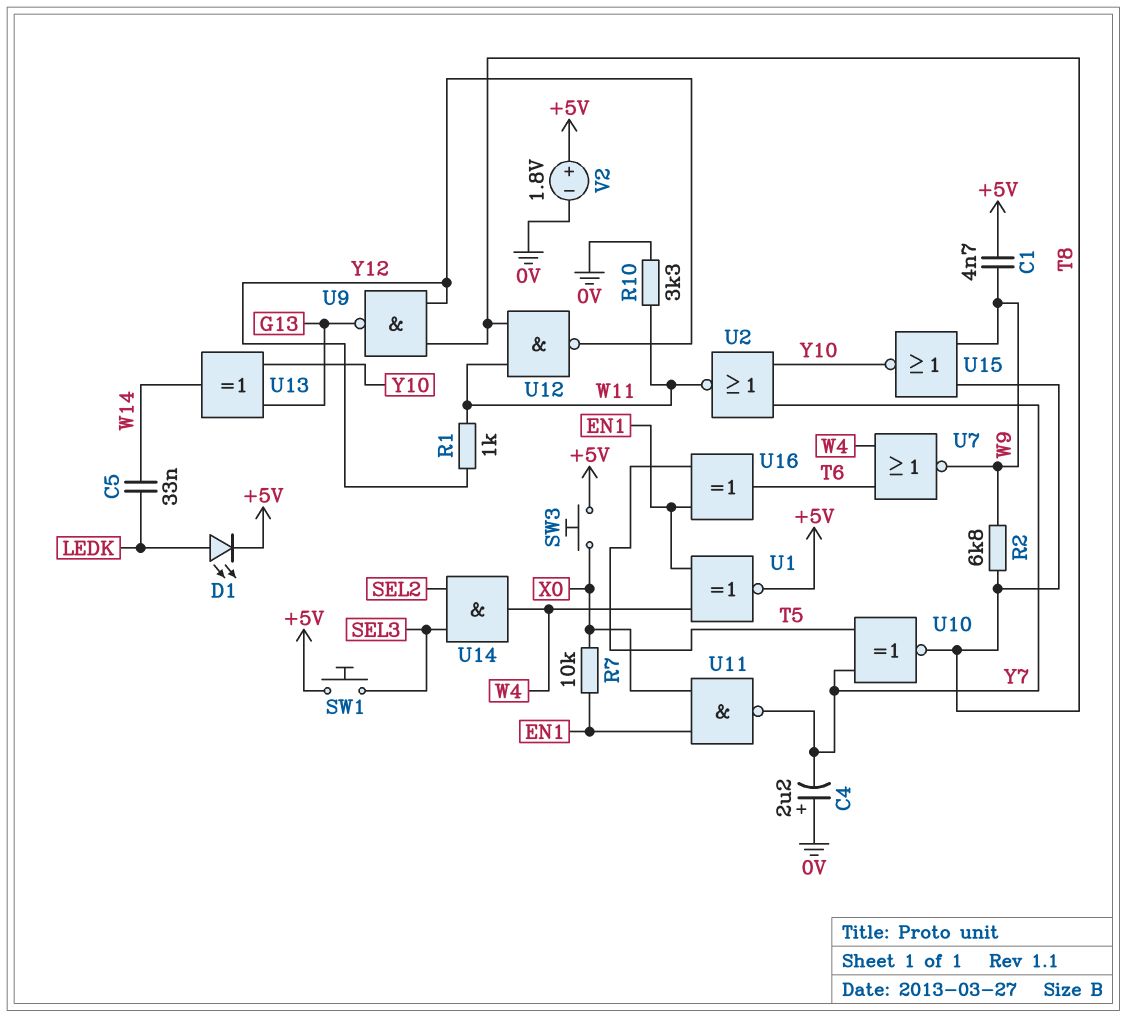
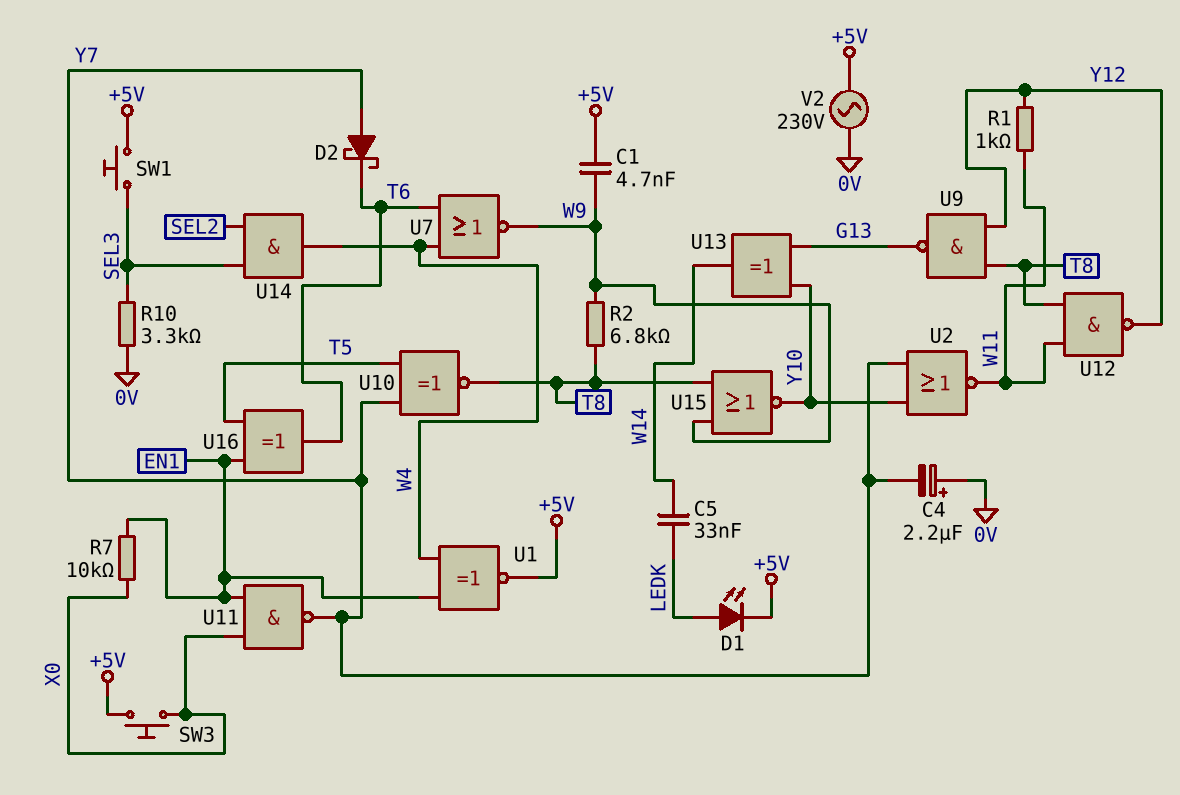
D2: none -> schottky (A Y7, K T6)
R10: 3.3k (0V, W11) -> 3.3k (0V, SEL3)
V2: 1.8V (plus +5V, minus 0V) -> AC 230V (+5V, 0V)

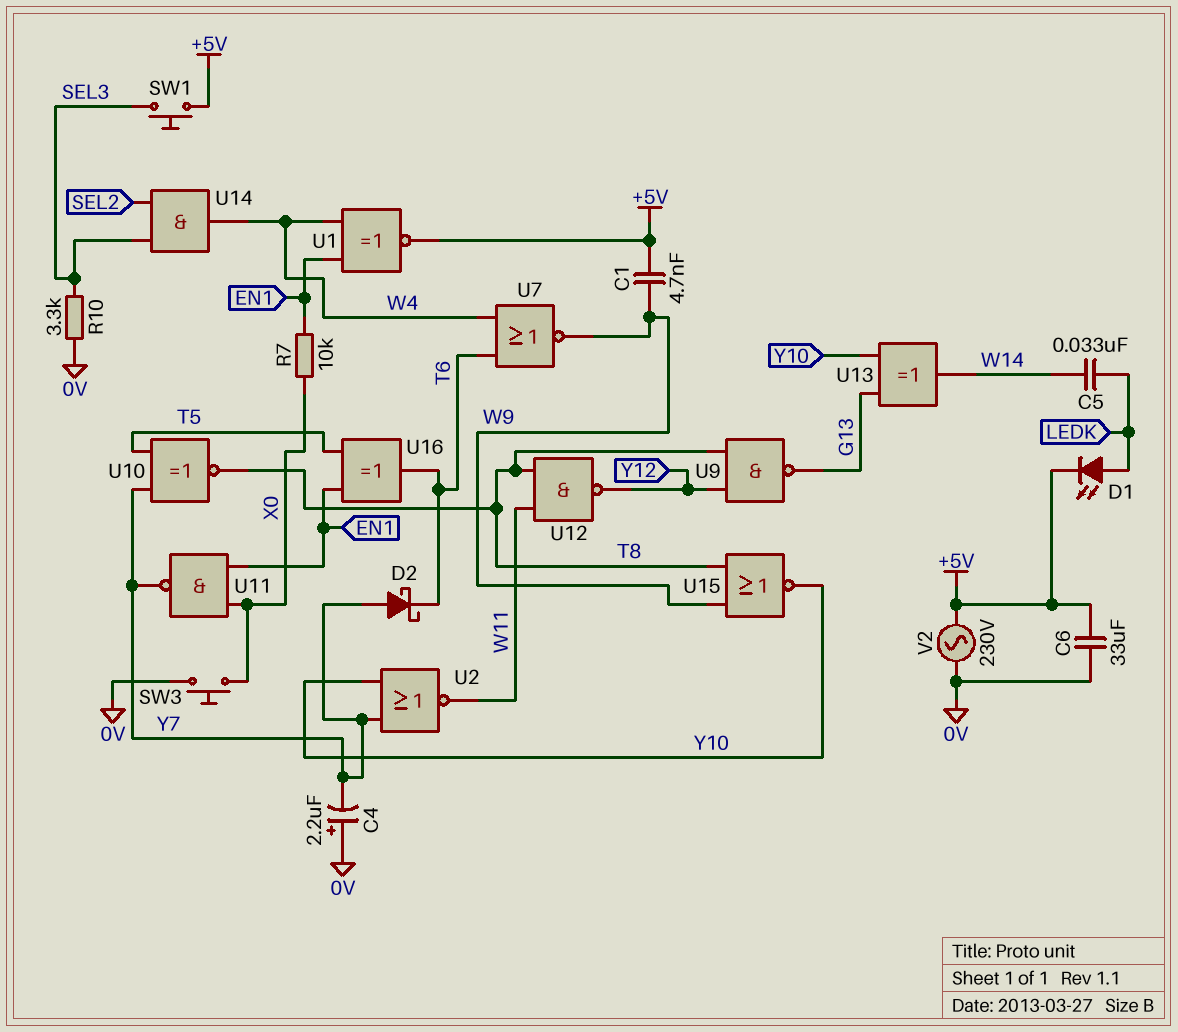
C6: none -> 33uF (+5V, 0V)
R1: 1k (W11, Y12) -> none
R2: 6.8k (T8, W9) -> none
SW3: button (+5V, X0) -> button (0V, X0)

